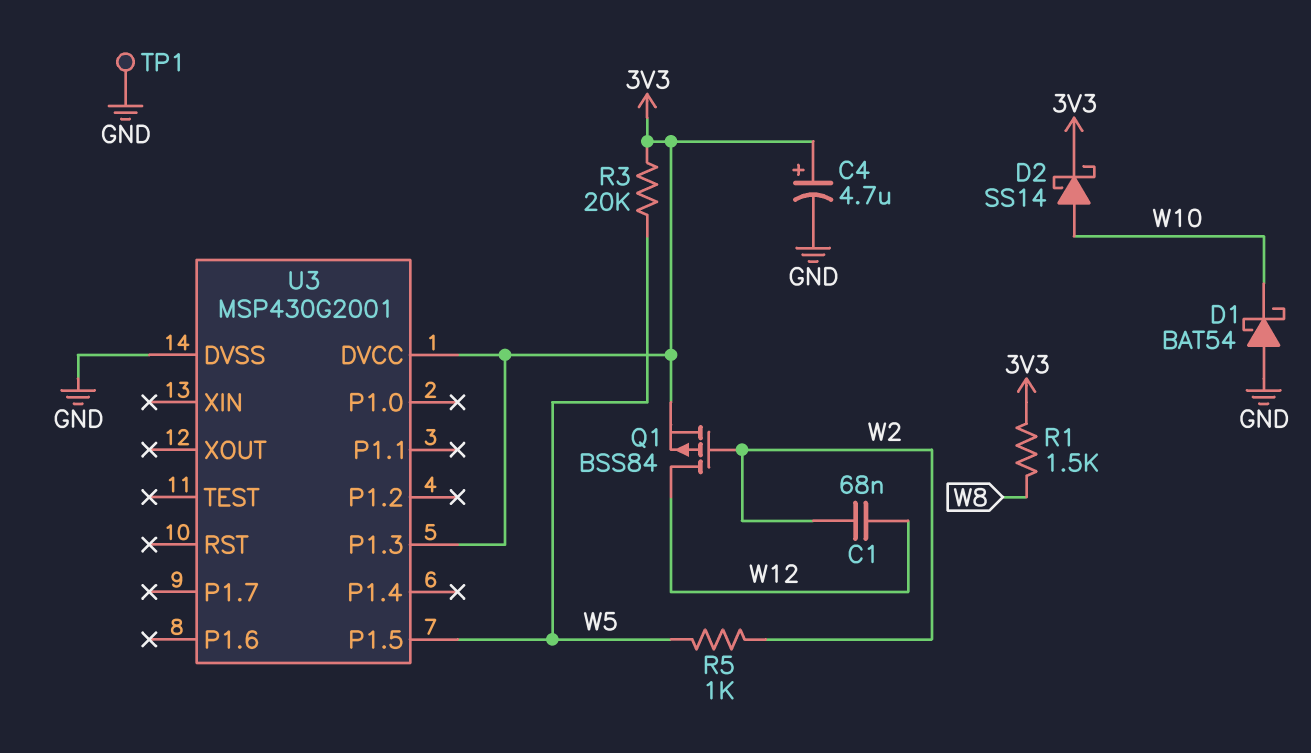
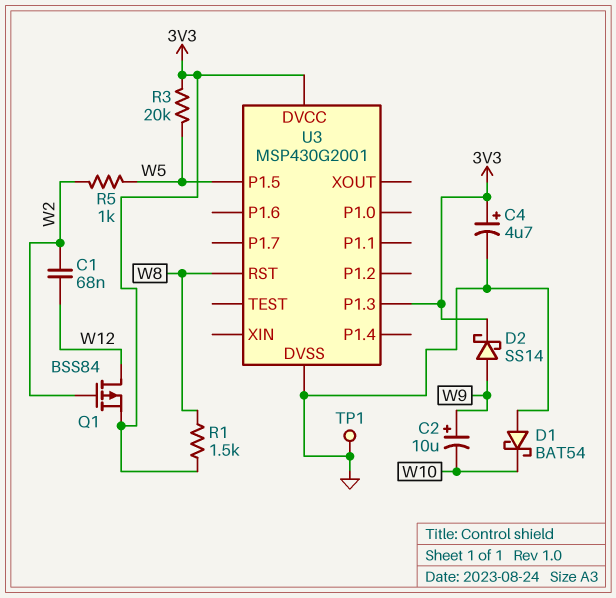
C2: none -> 10uF (plus W9, minus W10)
D2: schottky SS14 (A W10, K 3V3) -> schottky SS14 (A W9, K 3V3)
U3 pin RST: none -> W8

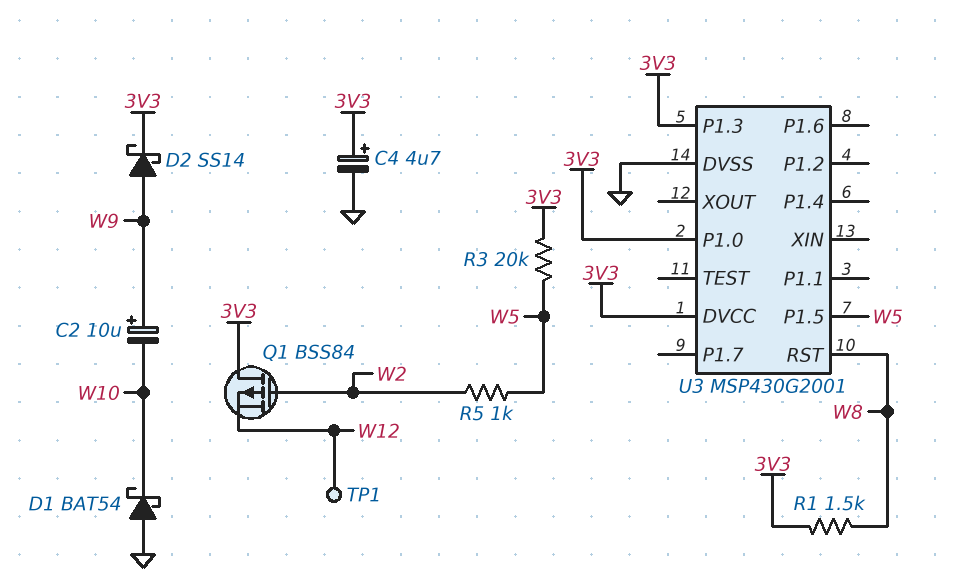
C1: 68nF (W2, W12) -> none
Q1: PMOS BSS84 (G W2, D W12, S 3V3) -> PMOS BSS84 (G W2, D 3V3, S W12)
TP1: test point (GND) -> test point (W12)
U3 pin P1.0: none -> 3V3

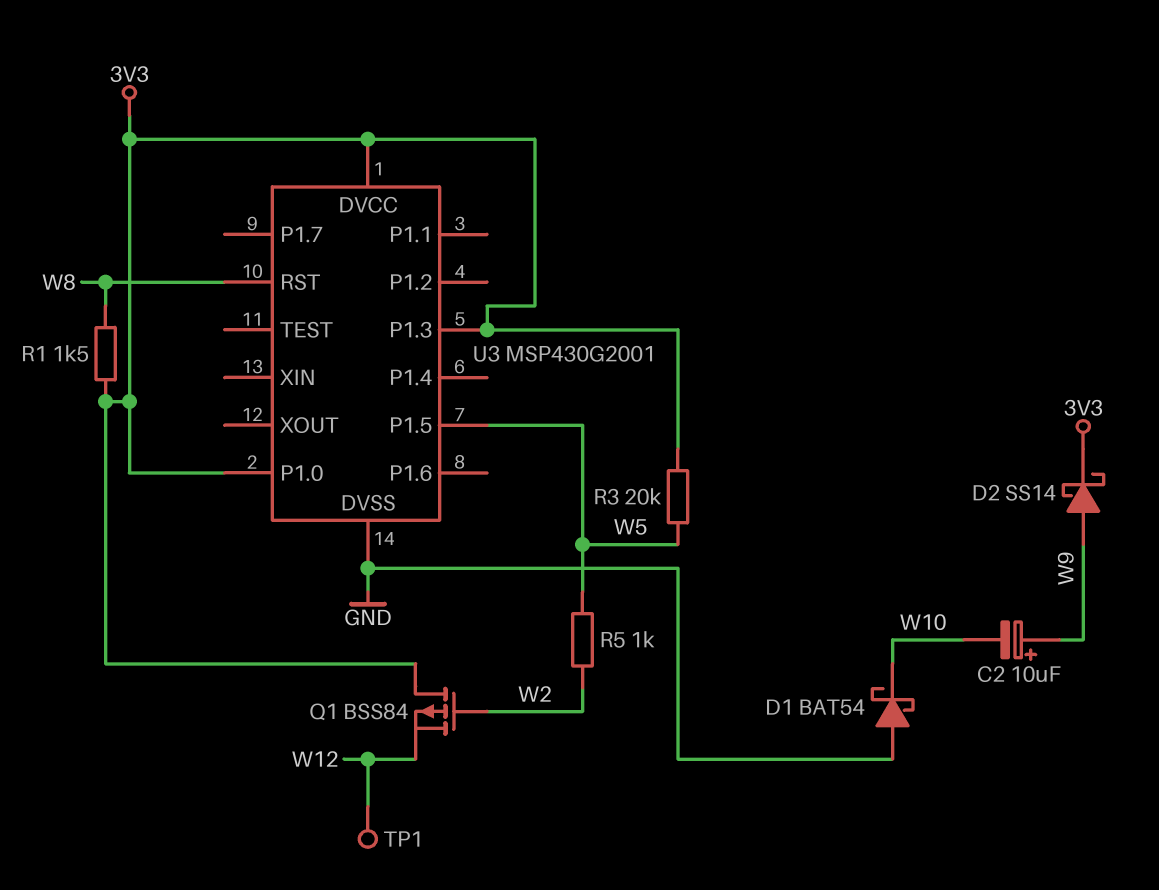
C4: 4.7uF (plus 3V3, minus GND) -> none

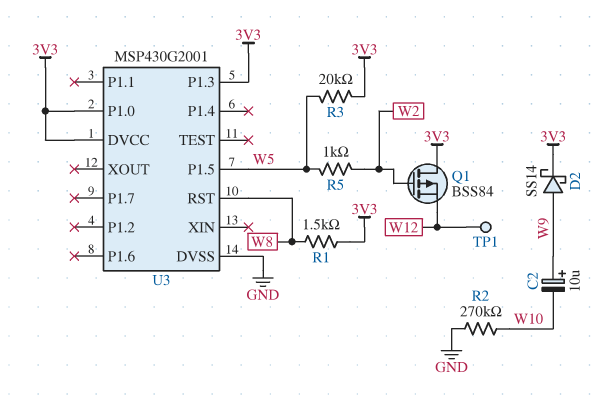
D1: schottky BAT54 (A GND, K W10) -> none
R2: none -> 270k (GND, W10)

